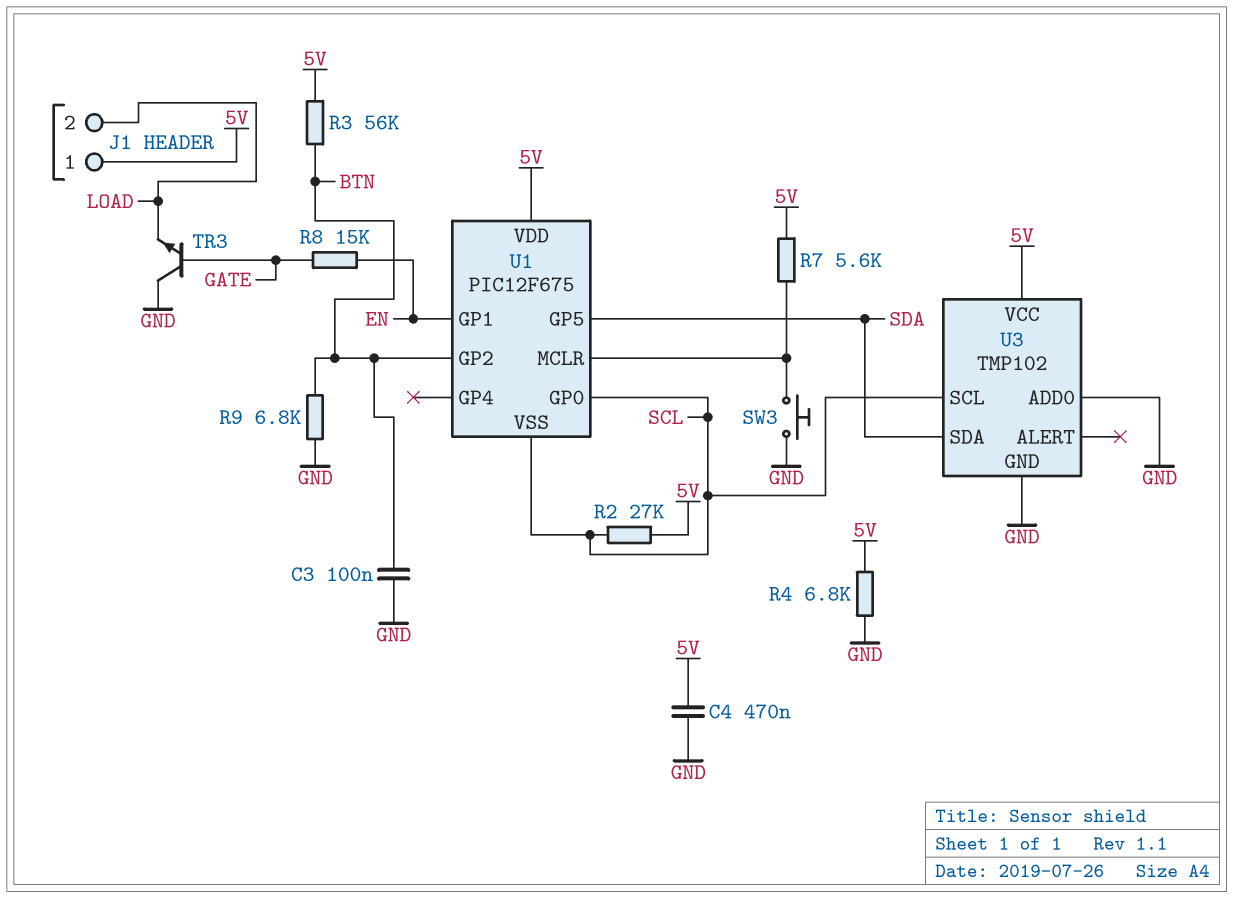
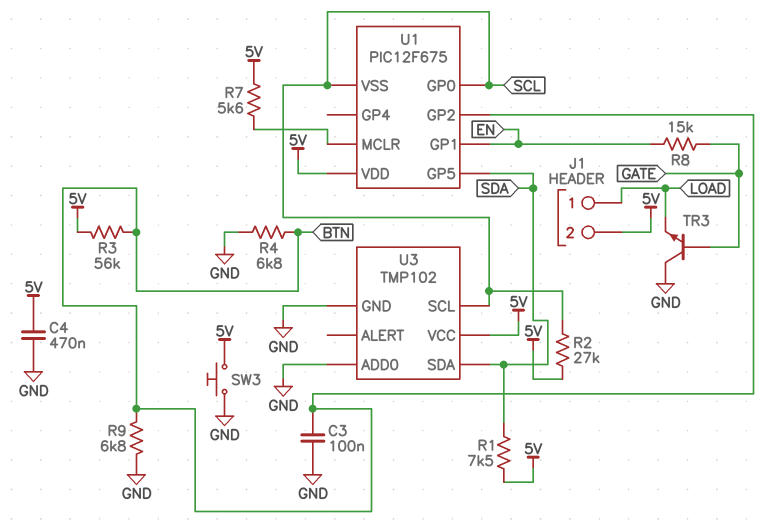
J1 pin 1: 5V -> LOAD
J1 pin 2: LOAD -> 5V
R1: none -> 7.5k (5V, SDA)
R4: 6.8k (5V, GND) -> 6.8k (BTN, GND)
SW3: button (GND, U1/MCLR) -> button (5V, GND)

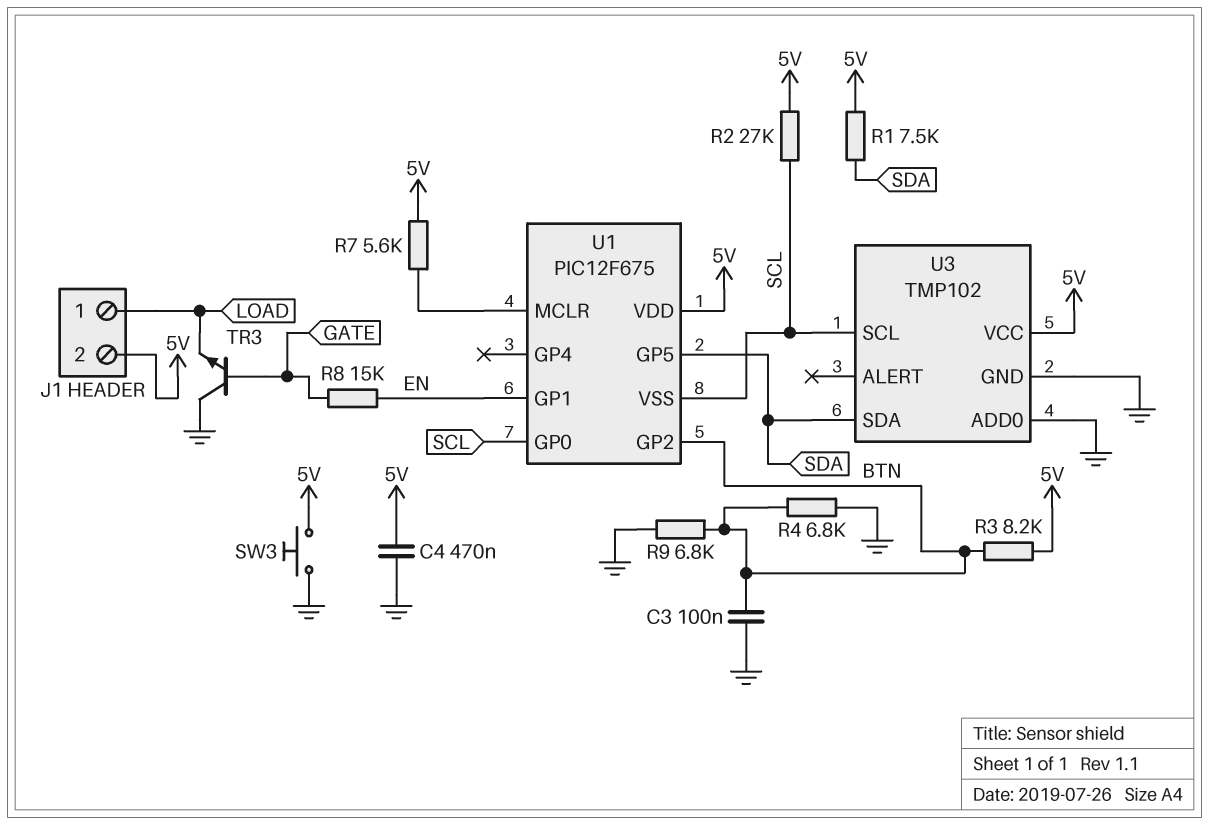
R3: 56k (5V, BTN) -> 8.2k (5V, BTN)

